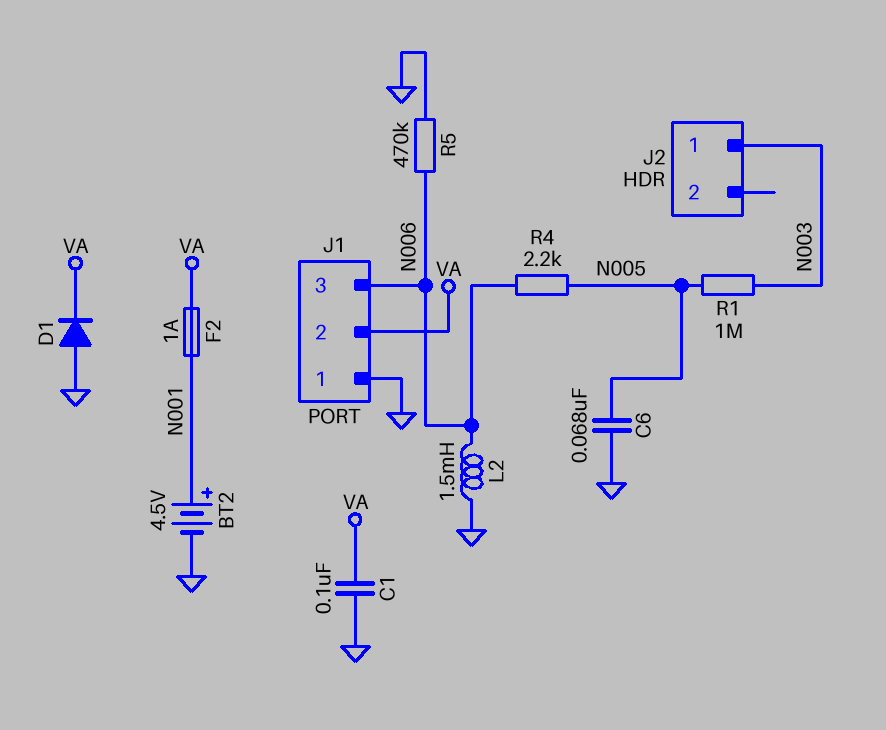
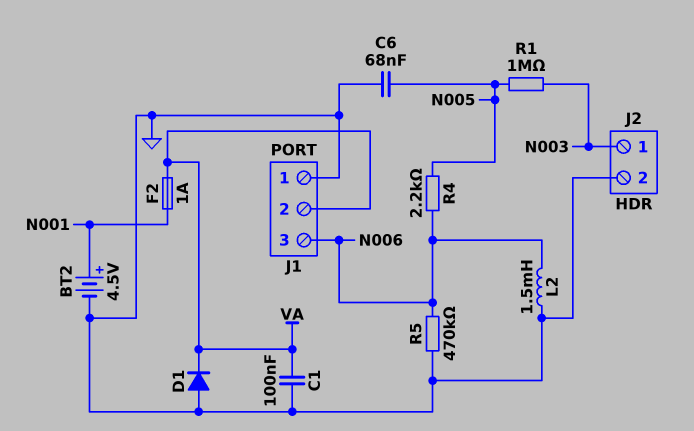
J2 pin 2: none -> GND

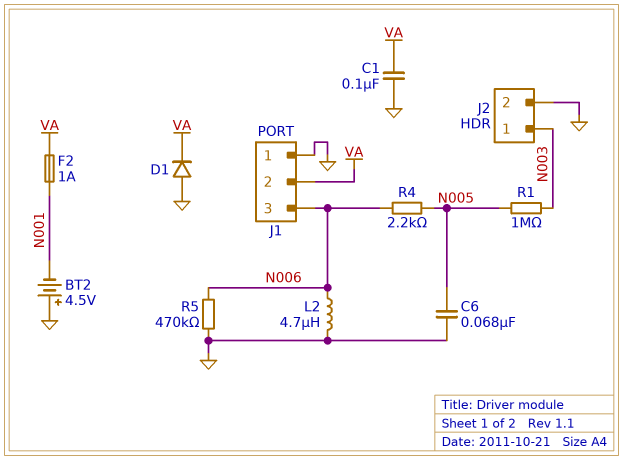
BT2: 4.5V (plus N001, minus GND) -> 4.5V (plus GND, minus N001)
L2: 1.5mH (GND, N006) -> 4.7uH (GND, N006)

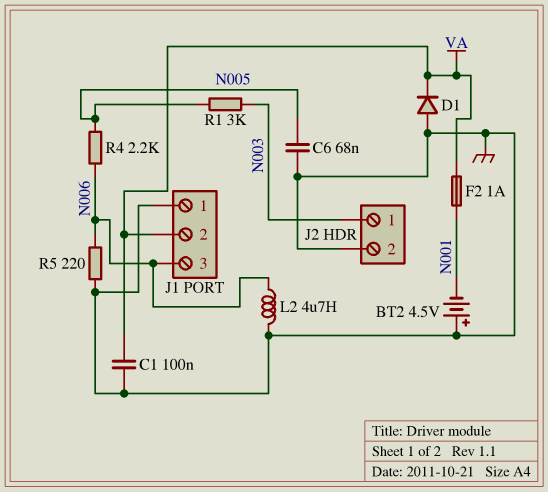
R1: 1M (N003, N005) -> 3k (N003, N005)
R5: 470k (GND, N006) -> 220 (GND, N006)

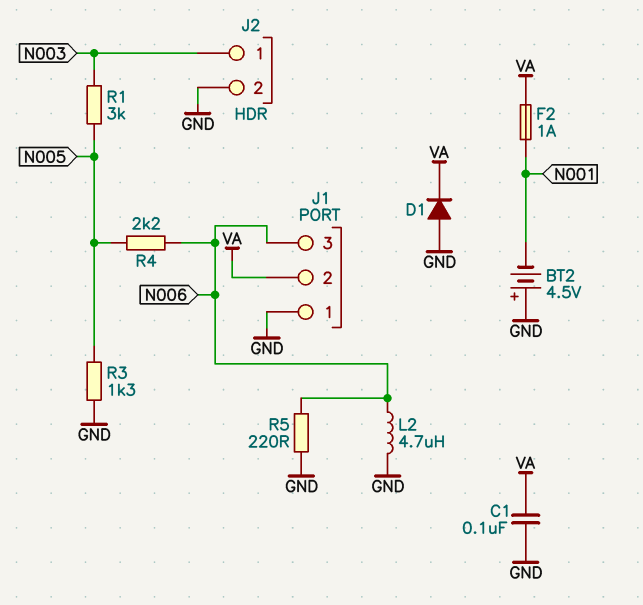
C6: 68nF (GND, N005) -> none
R3: none -> 1.3k (GND, N005)

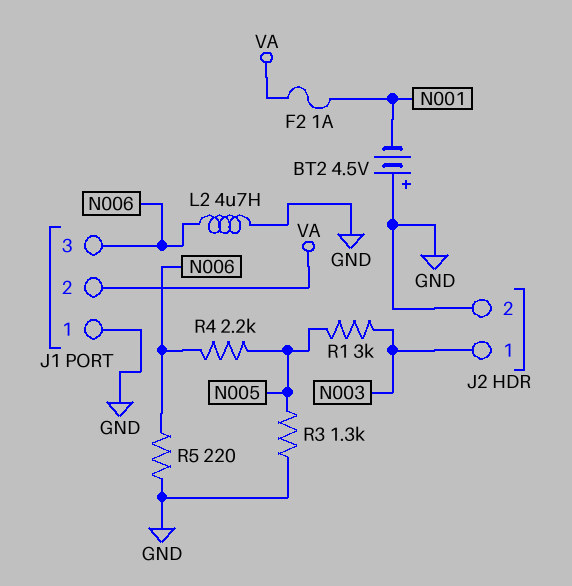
C1: 100nF (GND, VA) -> none
D1: diode (A GND, K VA) -> none

